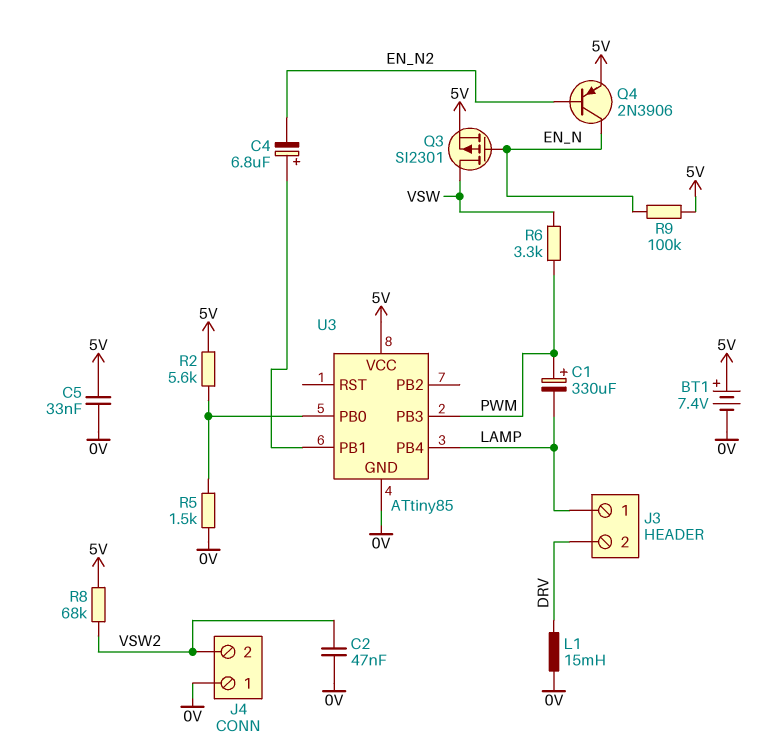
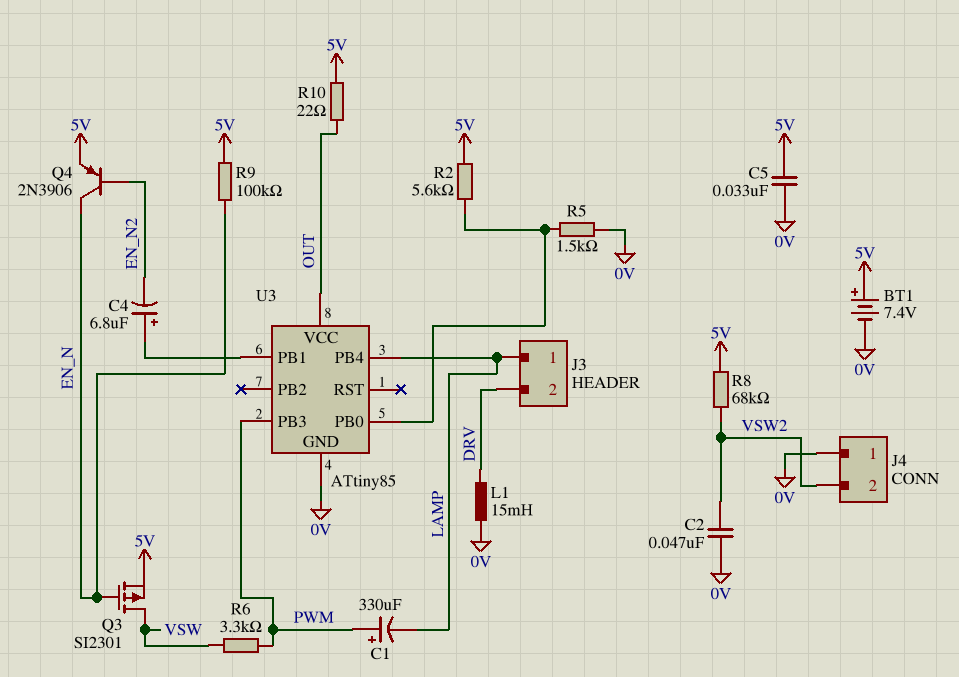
R10: none -> 22 (5V, OUT)
U3 pin VCC: 5V -> OUT

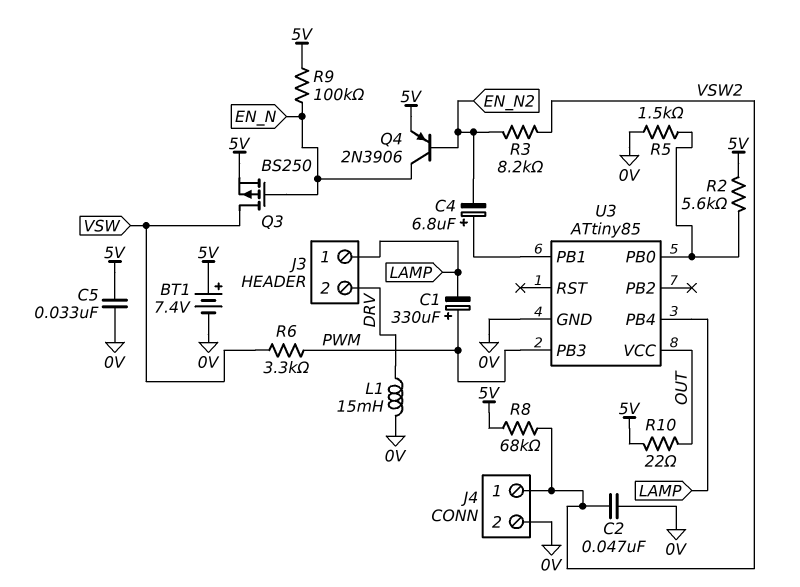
J4 pin 1: 0V -> VSW2
J4 pin 2: VSW2 -> 0V
Q3: PMOS SI2301 (G EN_N, D VSW, S 5V) -> PMOS BS250 (G EN_N, D VSW, S 5V)
R3: none -> 8.2k (EN_N2, VSW2)

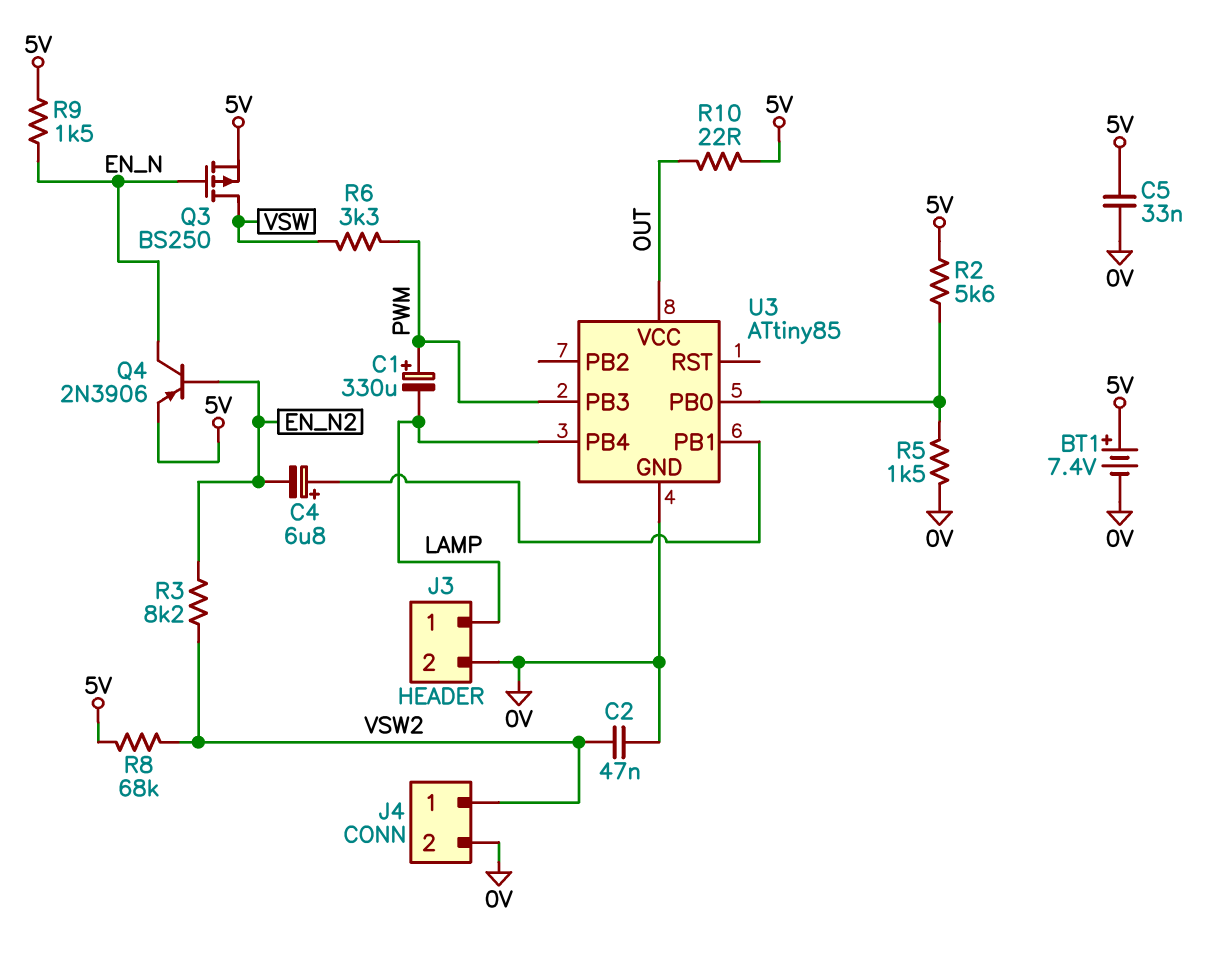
J3 pin 2: DRV -> 0V
L1: 15mH (0V, DRV) -> none
R9: 100k (5V, EN_N) -> 1.5k (5V, EN_N)

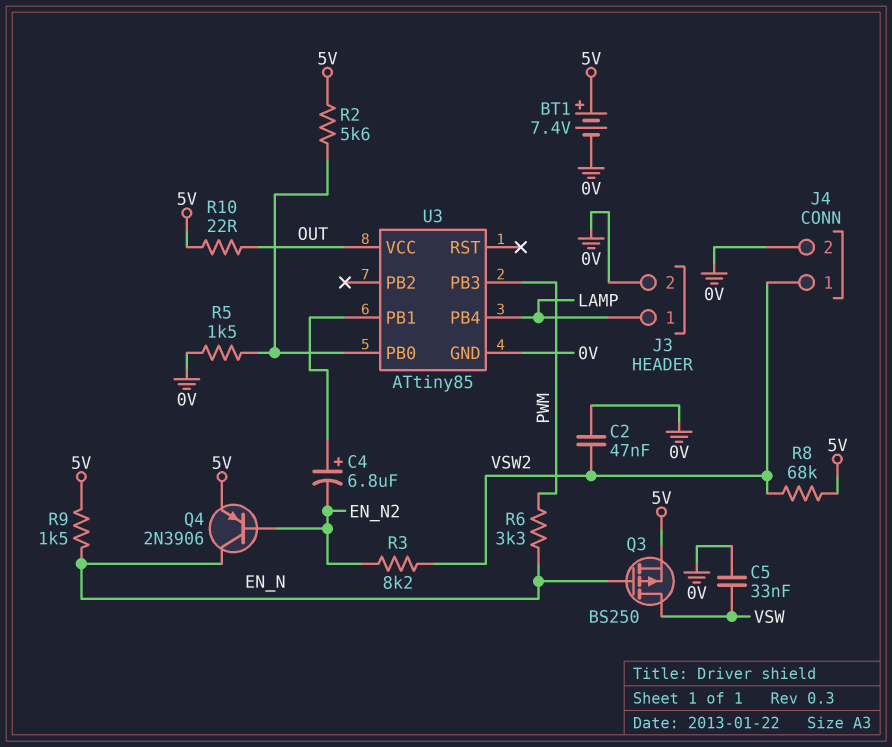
C1: 330uF (plus PWM, minus LAMP) -> none
C5: 33nF (0V, 5V) -> 33nF (0V, VSW)
R6: 3.3k (PWM, VSW) -> 3.3k (EN_N, PWM)

